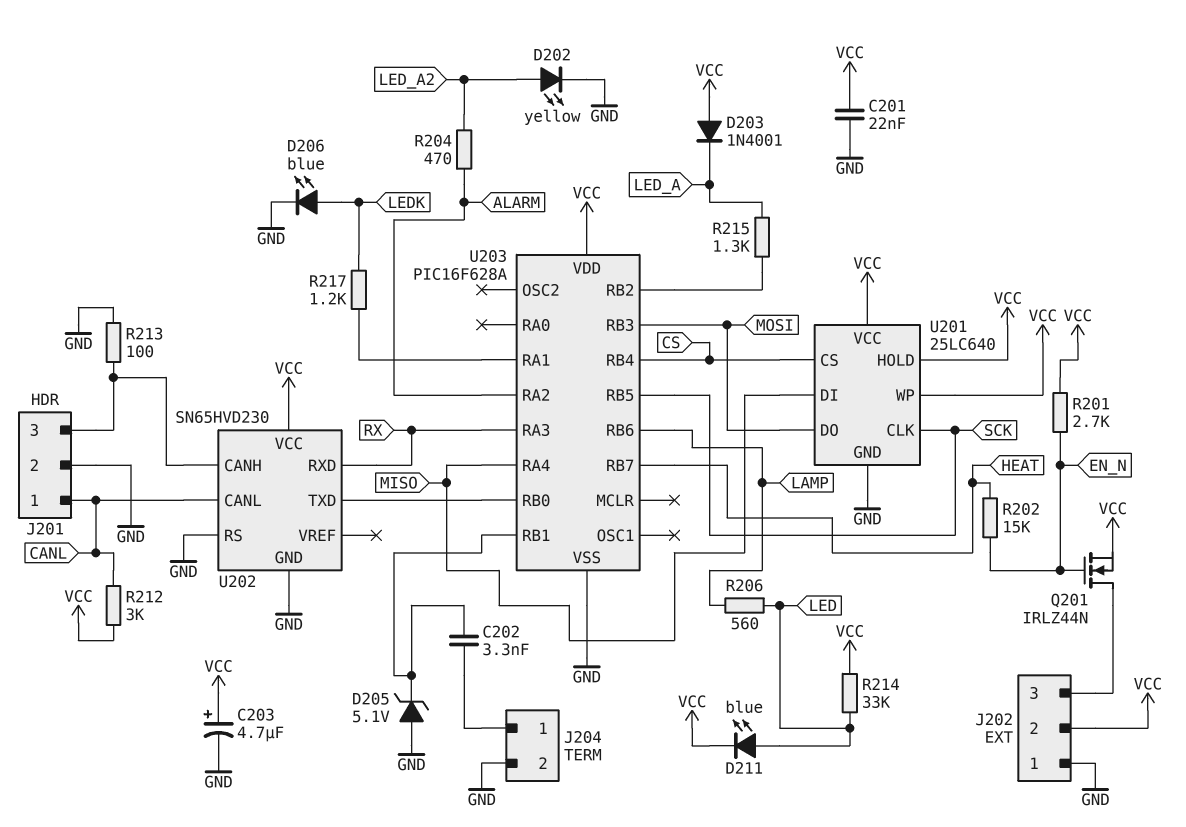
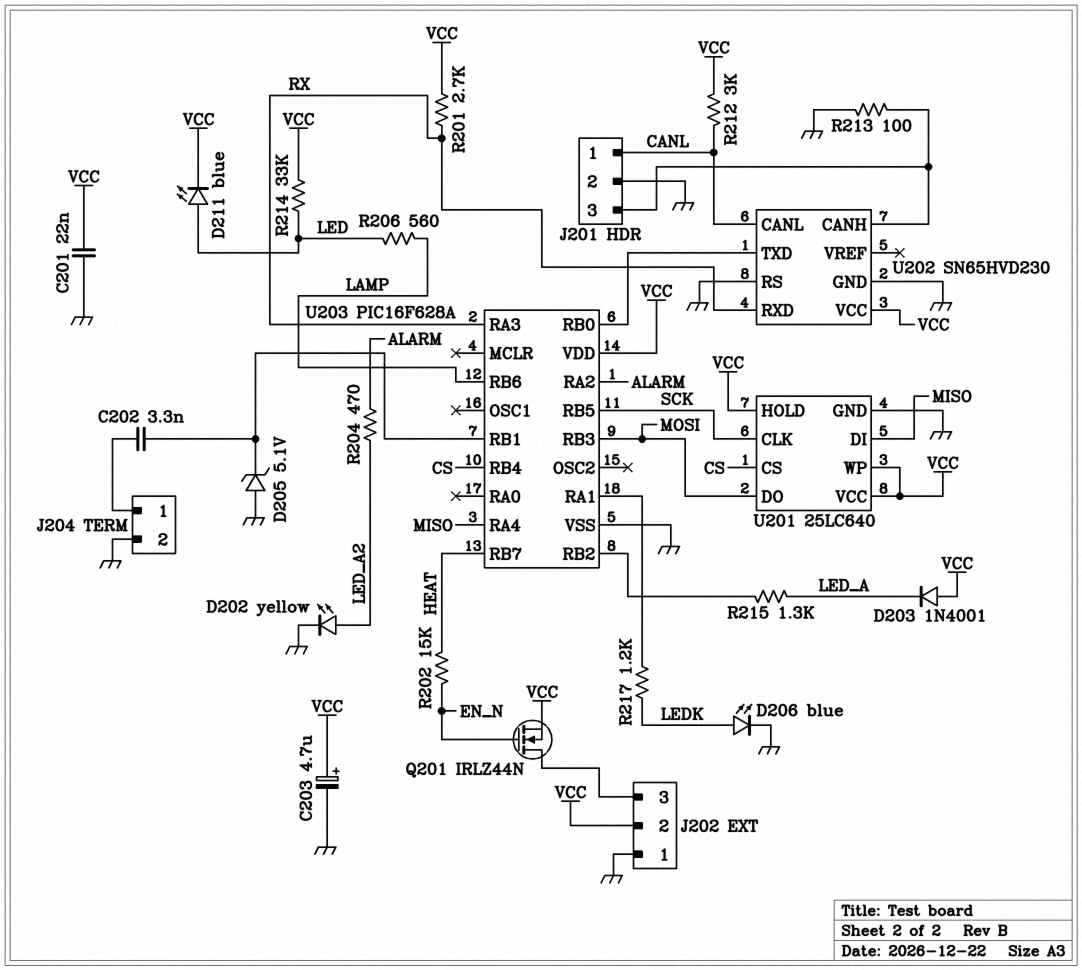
R201: 2.7k (EN_N, VCC) -> 2.7k (RX, VCC)

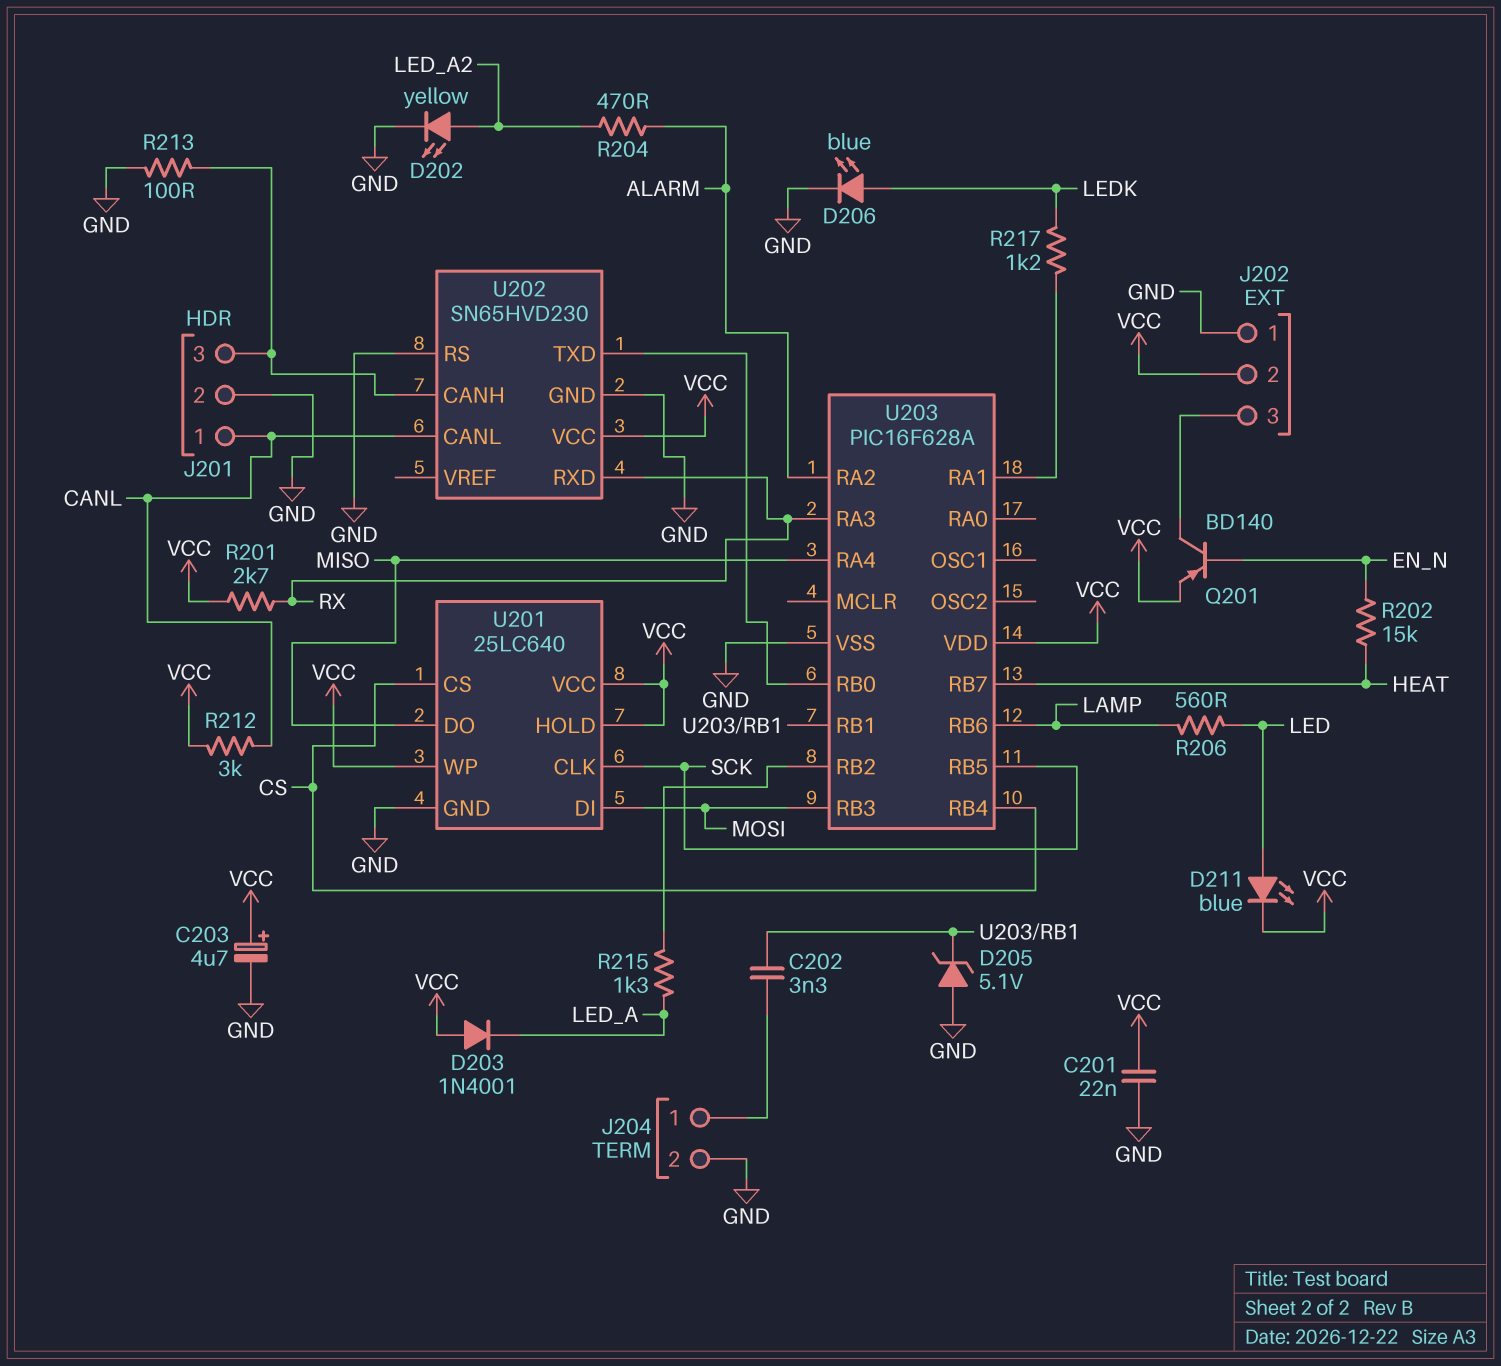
Q201: NMOS IRLZ44N (G EN_N, D J202/3, S VCC) -> PNP BD140 (B EN_N, C J202/3, E VCC)
R214: 33k (LED, VCC) -> none
U201 pin DI: MISO -> MOSI
U201 pin DO: MOSI -> MISO

